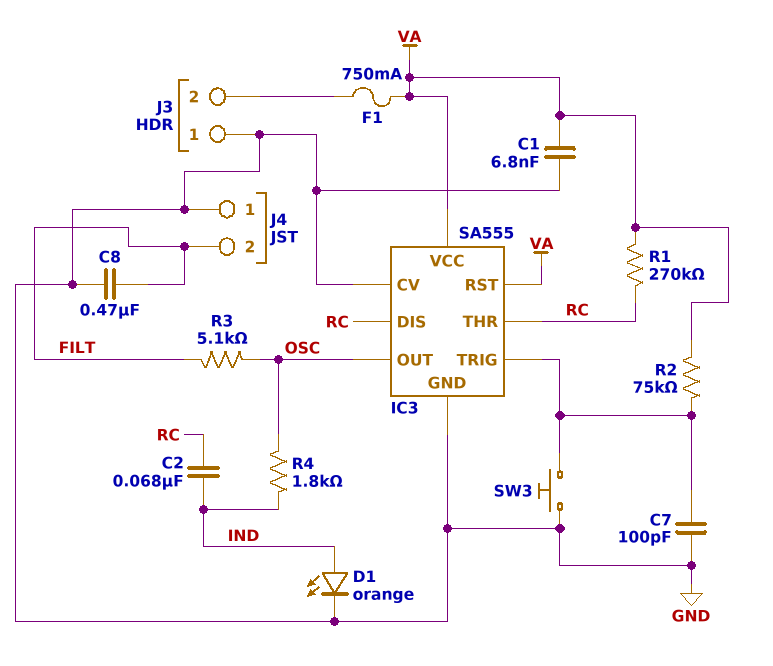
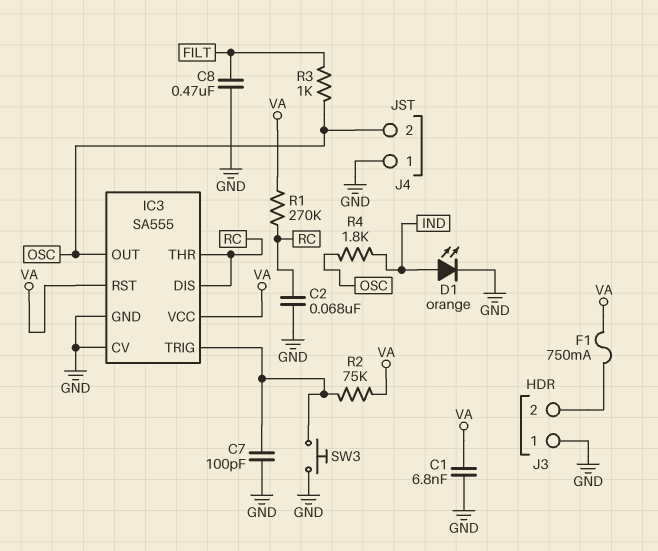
C2: 68nF (IND, RC) -> 68nF (GND, RC)
J4 pin 2: FILT -> OSC
R3: 5.1k (FILT, OSC) -> 1k (FILT, OSC)

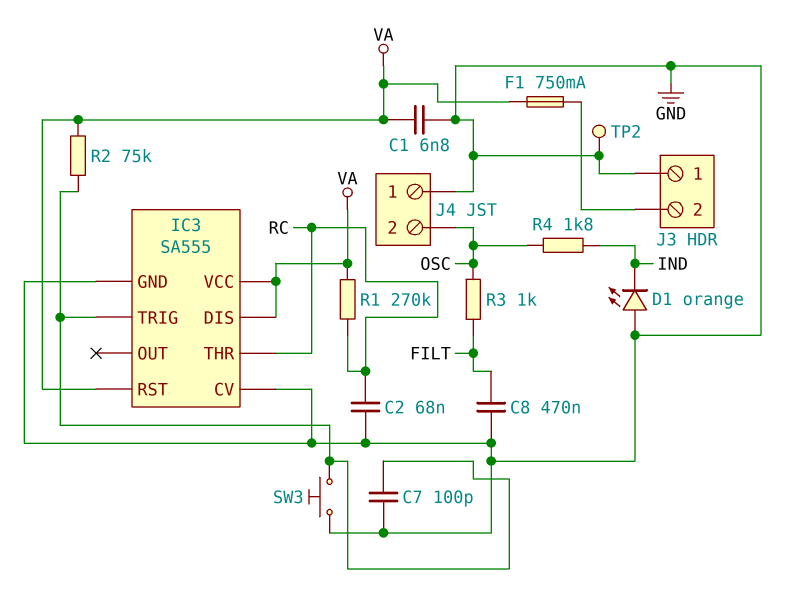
D1: LED orange (A IND, K GND) -> LED orange (A GND, K IND)
IC3 pin DIS: RC -> VA
IC3 pin OUT: OSC -> none
TP2: none -> test point (GND)

